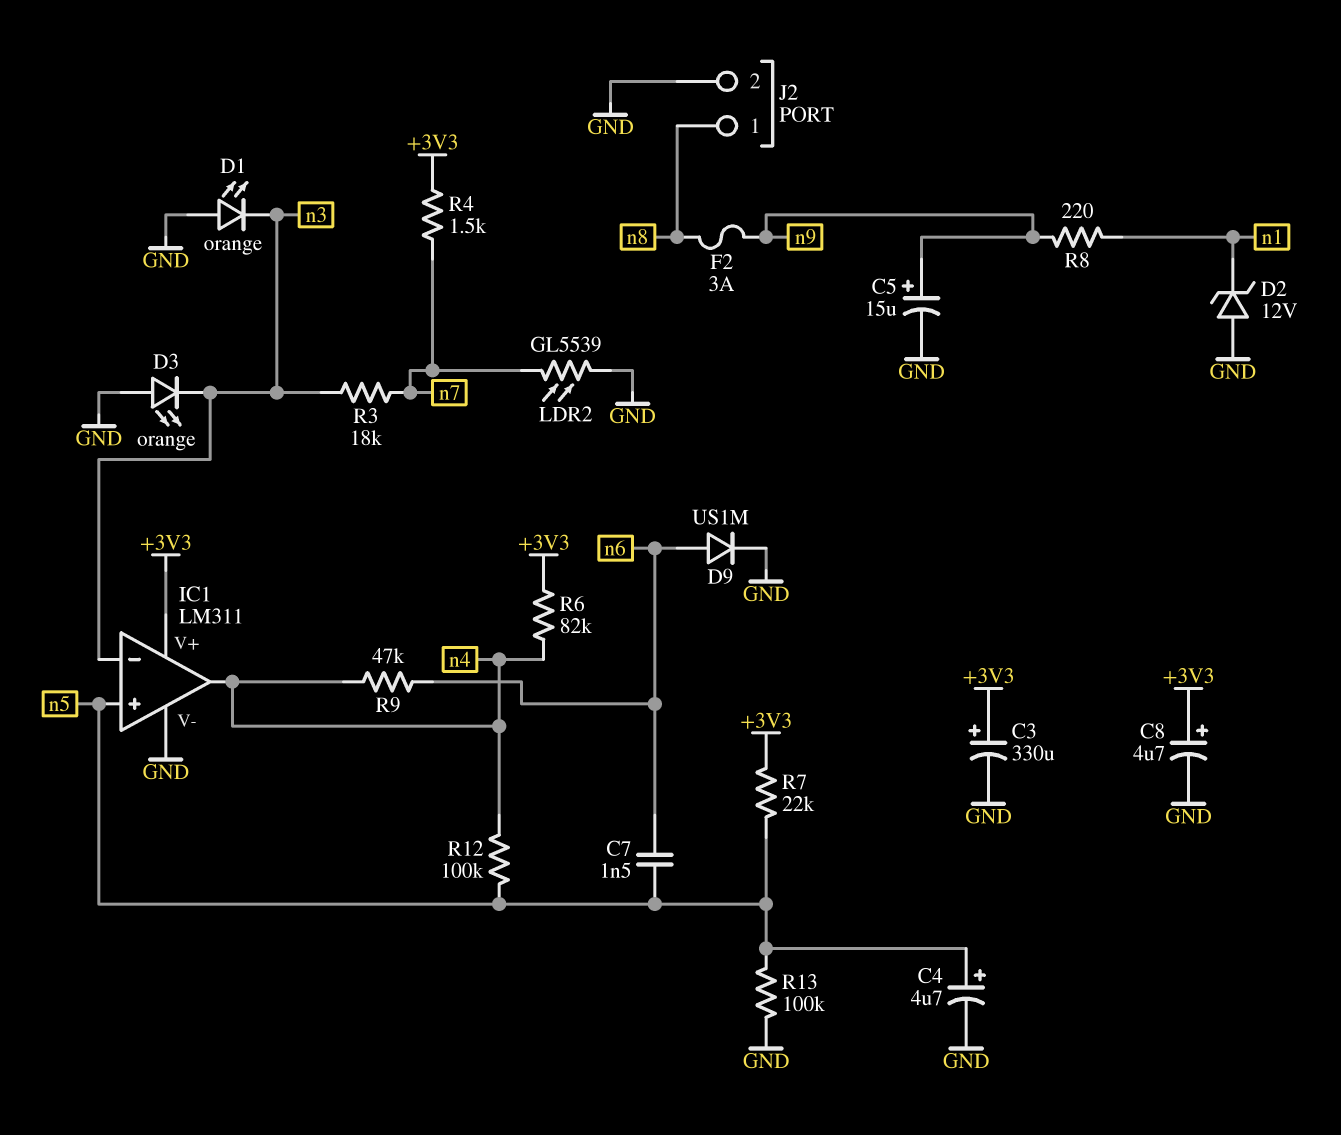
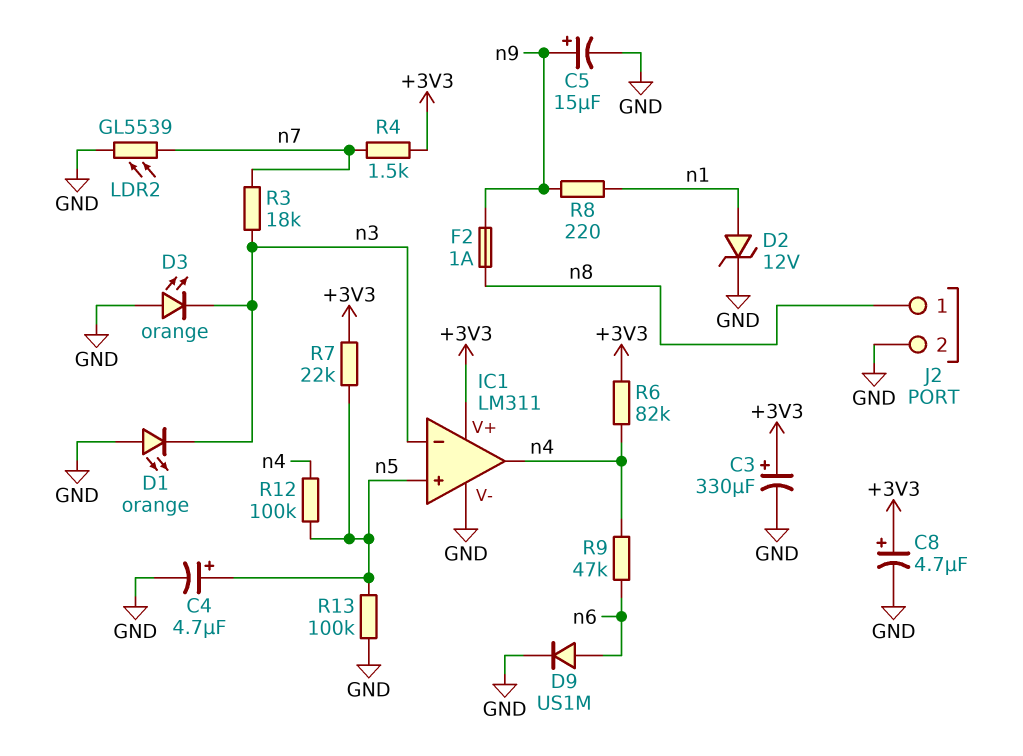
C7: 1.5nF (n5, n6) -> none
D2: zener 12V (A GND, K n1) -> zener 12V (A n1, K GND)
F2: 3A (n8, n9) -> 1A (n8, n9)

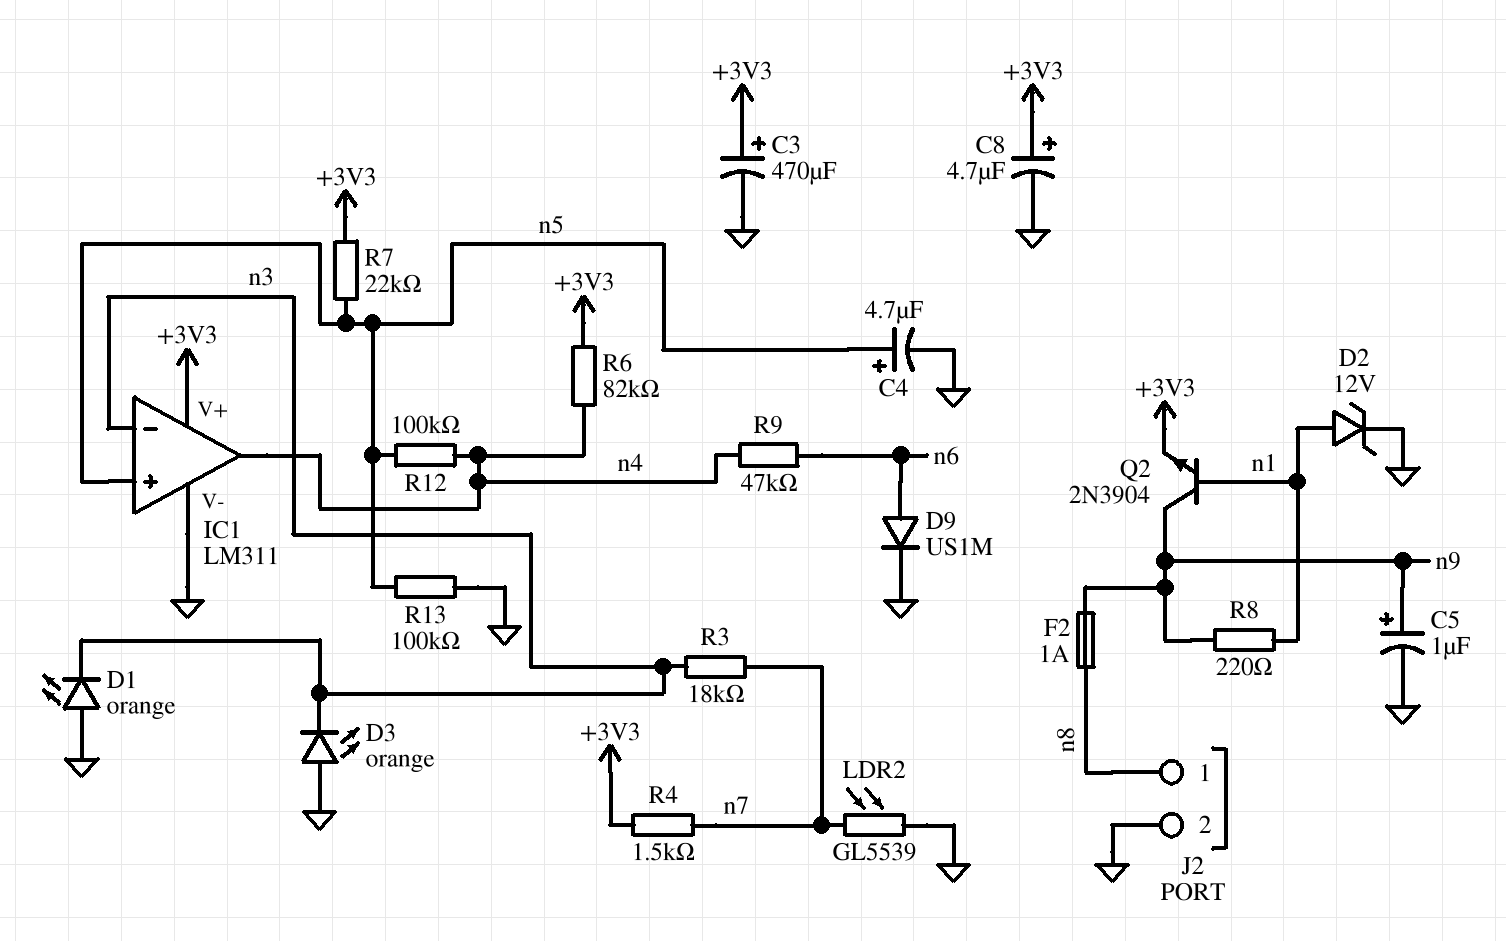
C3: 330uF (plus +3V3, minus GND) -> 470uF (plus +3V3, minus GND)
C5: 15uF (plus n9, minus GND) -> 1uF (plus n9, minus GND)
Q2: none -> NPN 2N3904 (B n1, C n9, E +3V3)

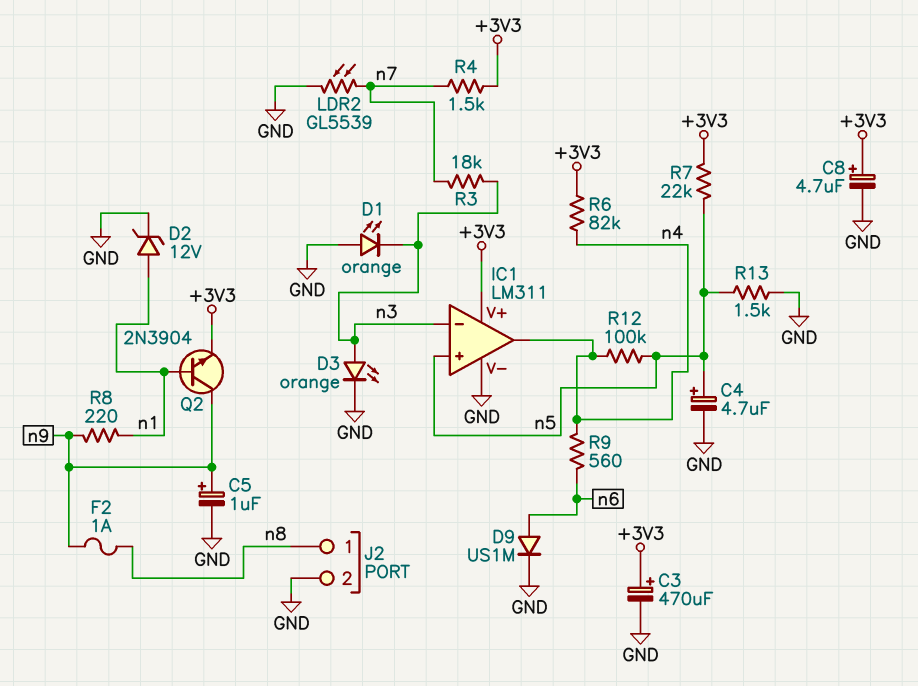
D3: LED orange (A GND, K n3) -> LED orange (A n3, K GND)
R9: 47k (n4, n6) -> 560 (n4, n6)
R13: 100k (GND, n5) -> 1.5k (GND, n5)

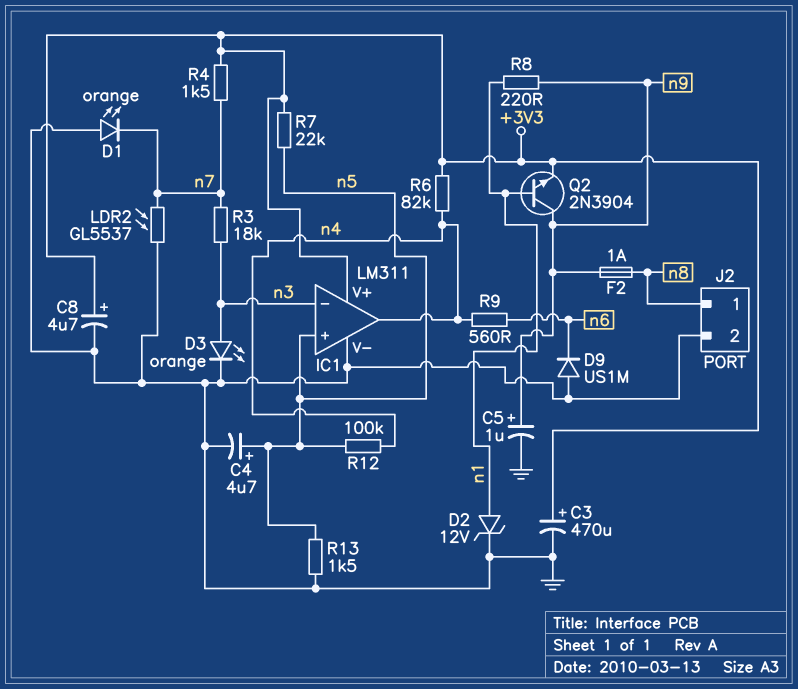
D1: LED orange (A GND, K n3) -> LED orange (A GND, K n7)
D9: diode US1M (A n6, K GND) -> diode US1M (A GND, K n6)
LDR2: GL5539 (GND, n7) -> GL5537 (GND, n7)

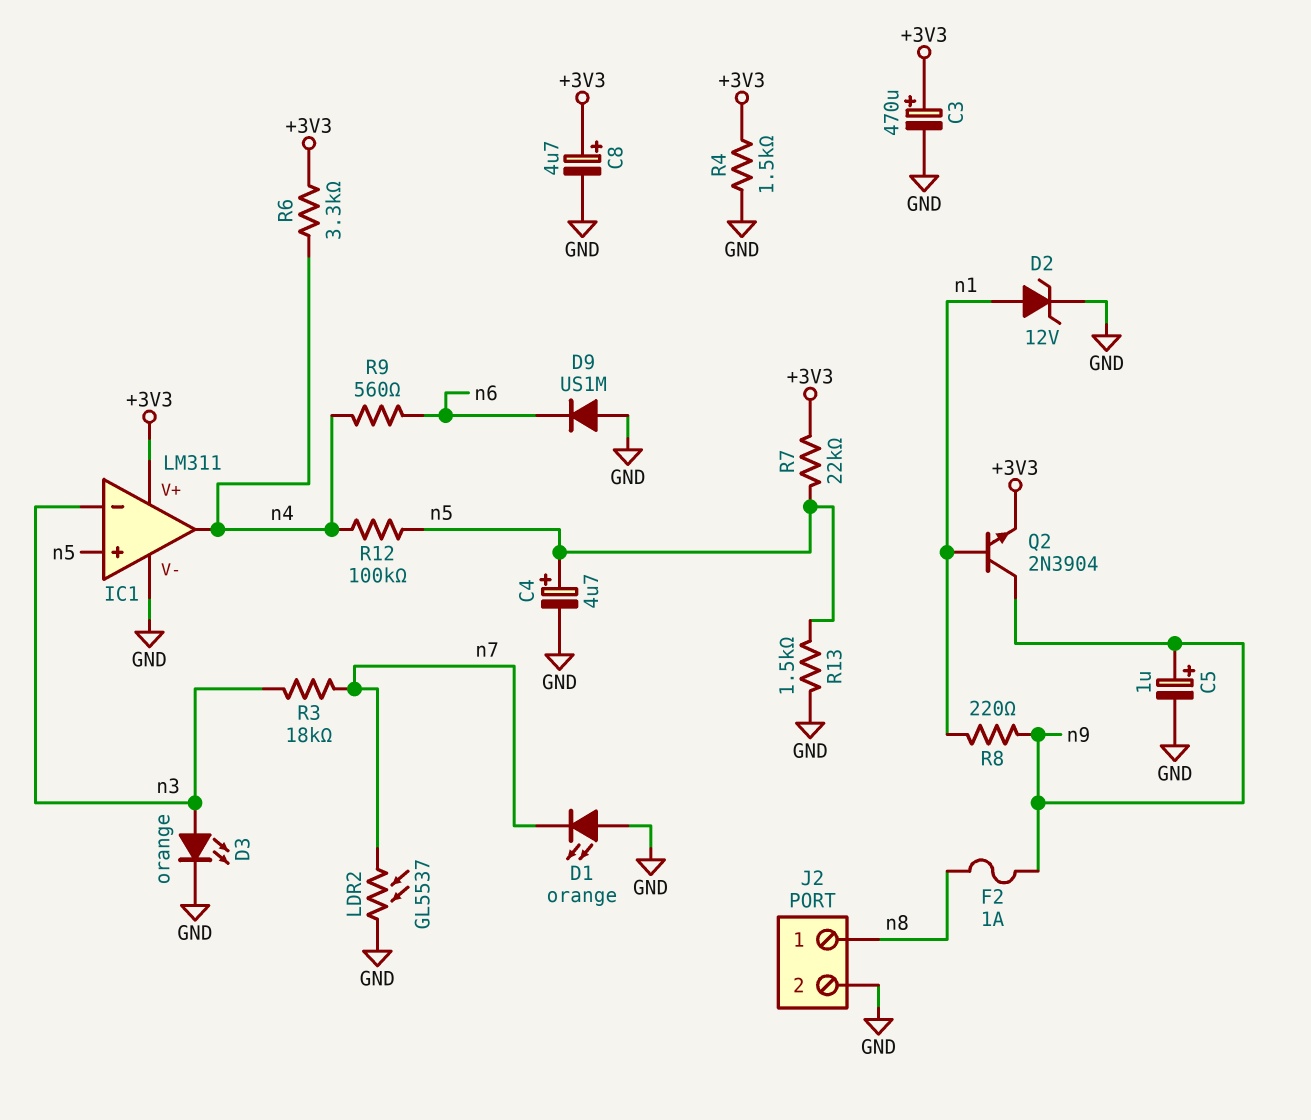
R4: 1.5k (+3V3, n7) -> 1.5k (+3V3, GND)
R6: 82k (+3V3, n4) -> 3.3k (+3V3, n4)

